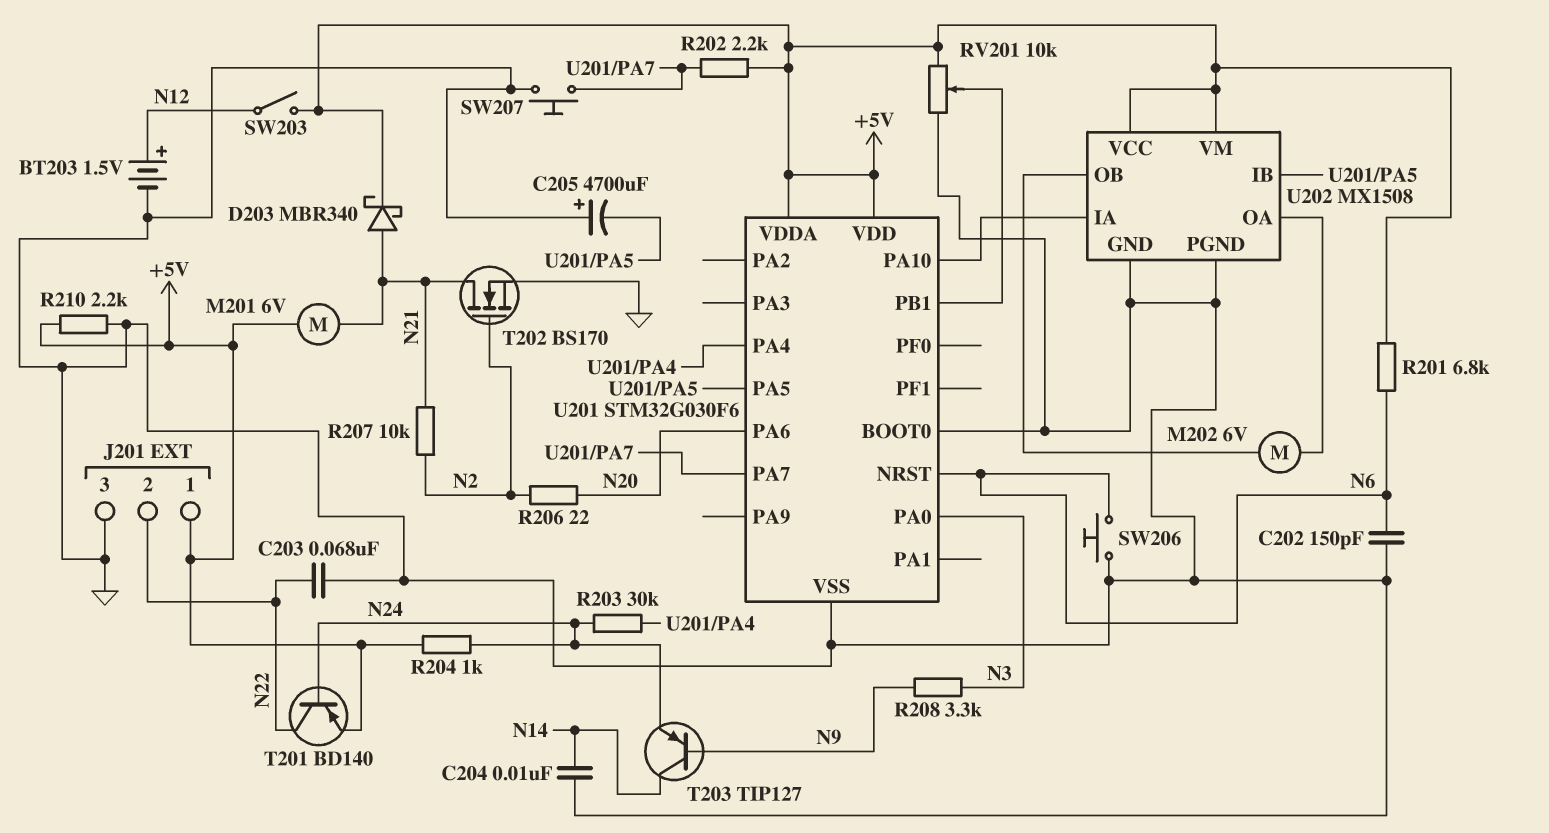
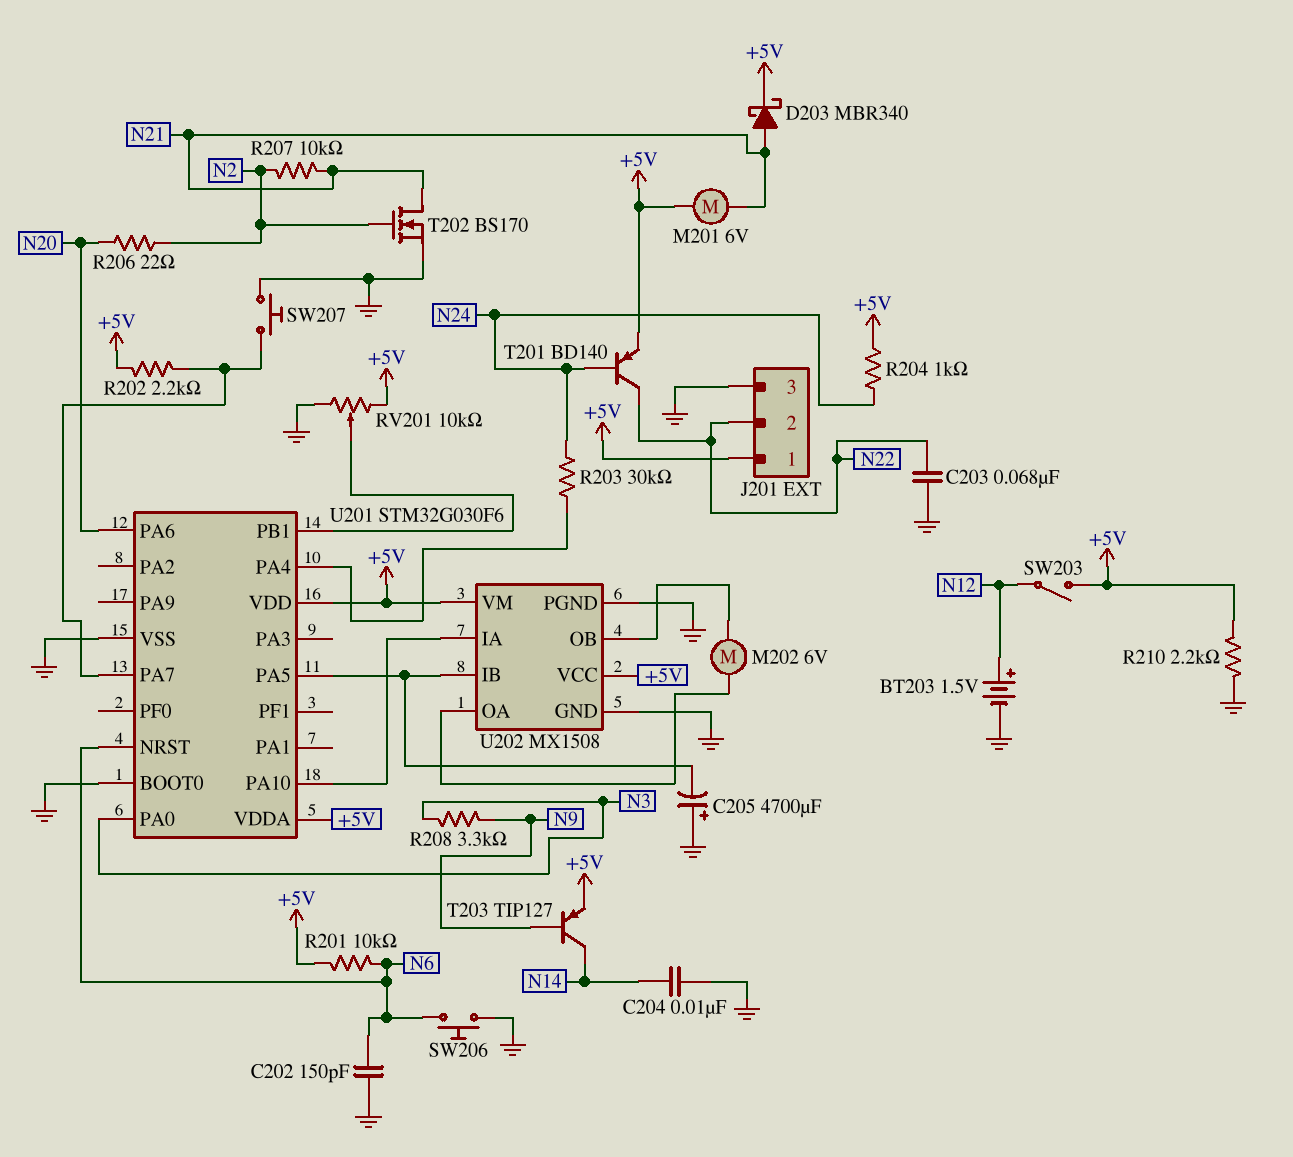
R201: 6.8k (+5V, N6) -> 10k (+5V, N6)
T203: PNP TIP127 (B N9, C N14, E N24) -> PNP TIP127 (B N9, C N14, E +5V)

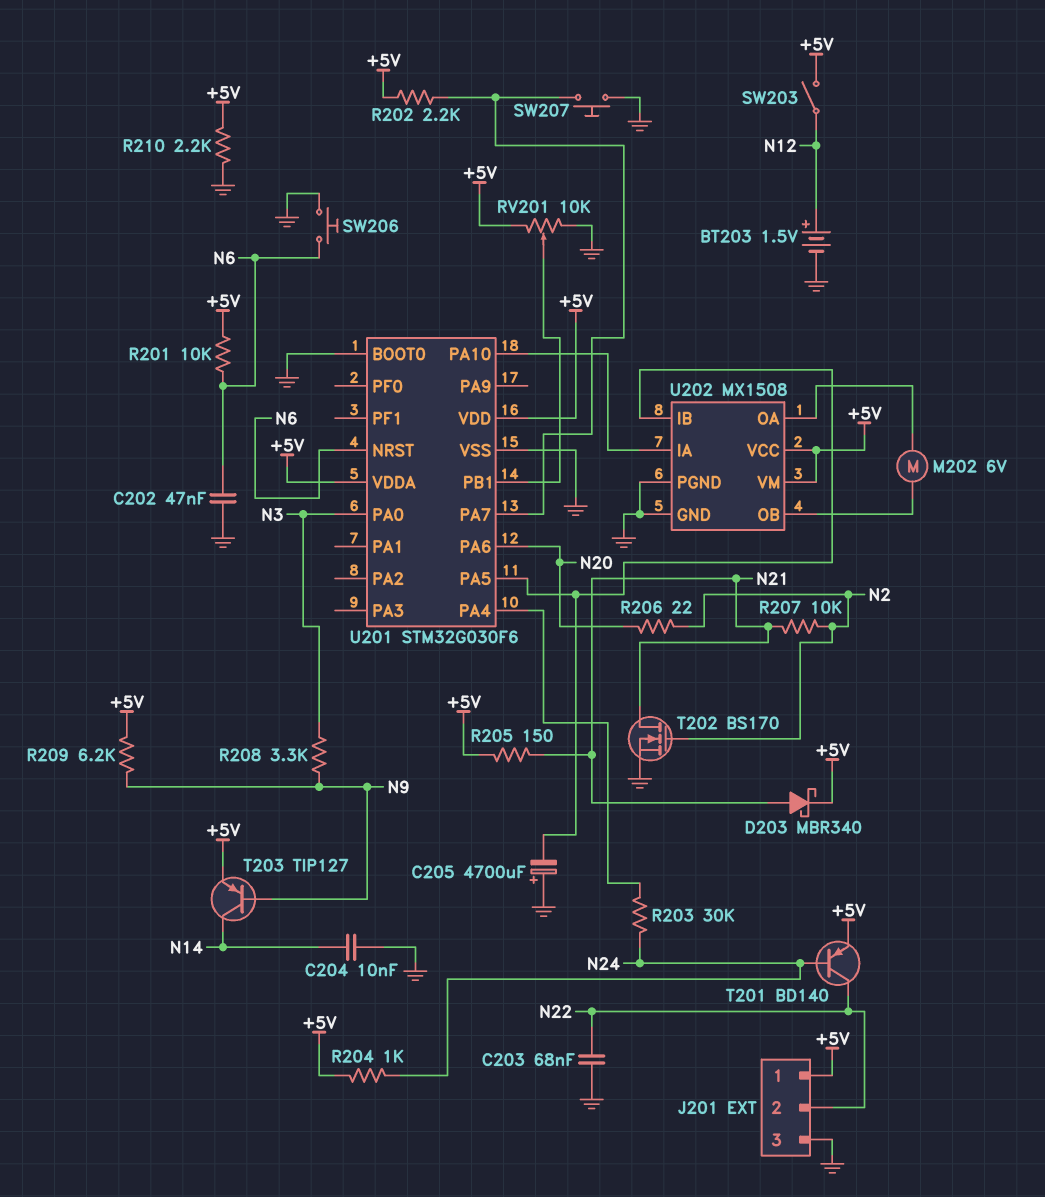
C202: 150pF (GND, N6) -> 47nF (GND, N6)
M201: motor 6V (+5V, N21) -> none
R205: none -> 150 (+5V, N21)
R209: none -> 6.2k (+5V, N9)

